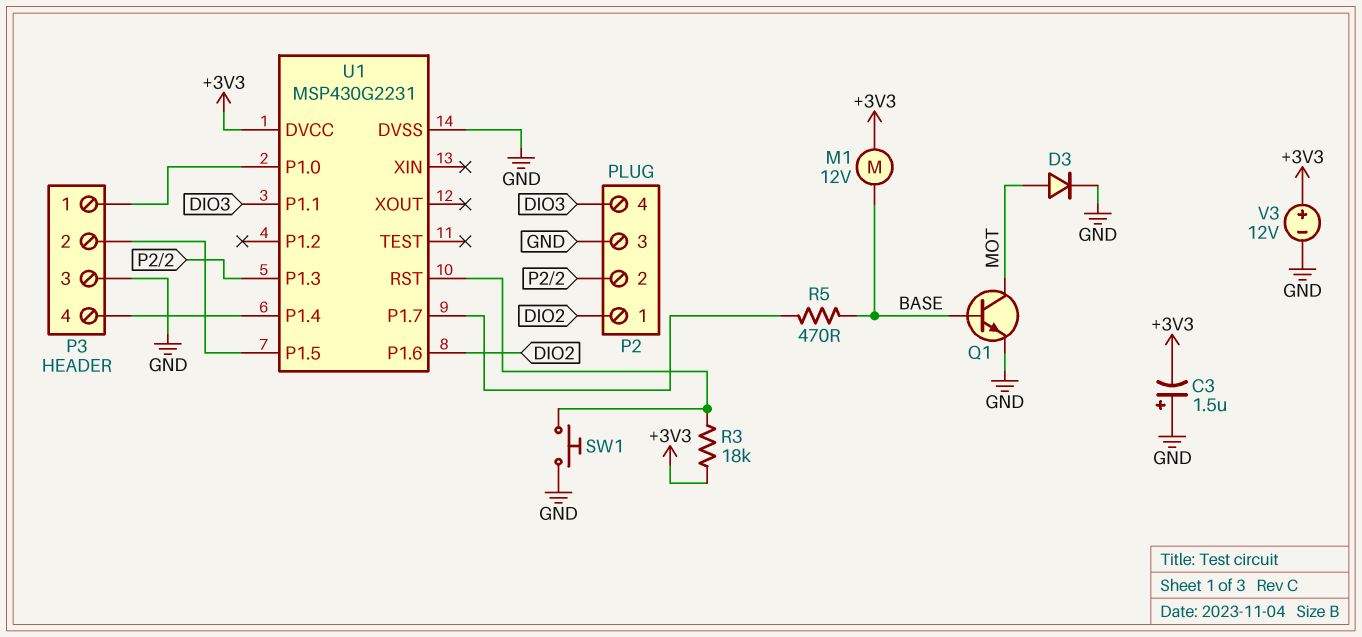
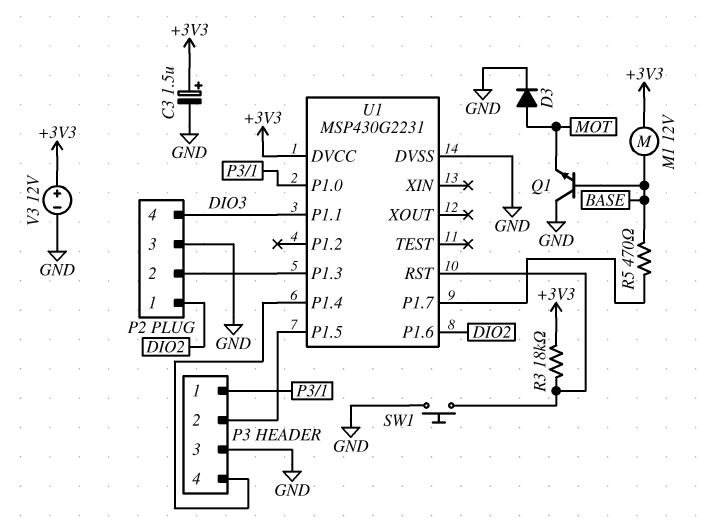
C3: 1.5uF (plus GND, minus +3V3) -> 1.5uF (plus +3V3, minus GND)
Q1: NPN (B BASE, C MOT, E GND) -> NPN (B BASE, C GND, E MOT)

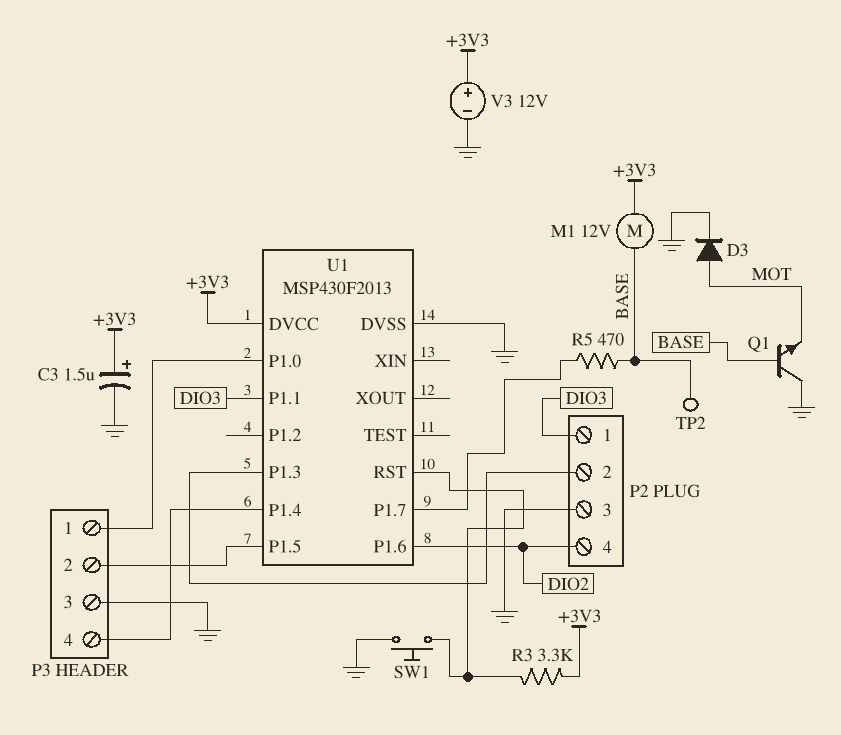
P2 pin 1: DIO2 -> DIO3
P2 pin 4: DIO3 -> DIO2
R3: 18k (+3V3, U1/RST) -> 3.3k (+3V3, U1/RST)
TP2: none -> test point (BASE)
U1: MSP430G2231 -> MSP430F2013

